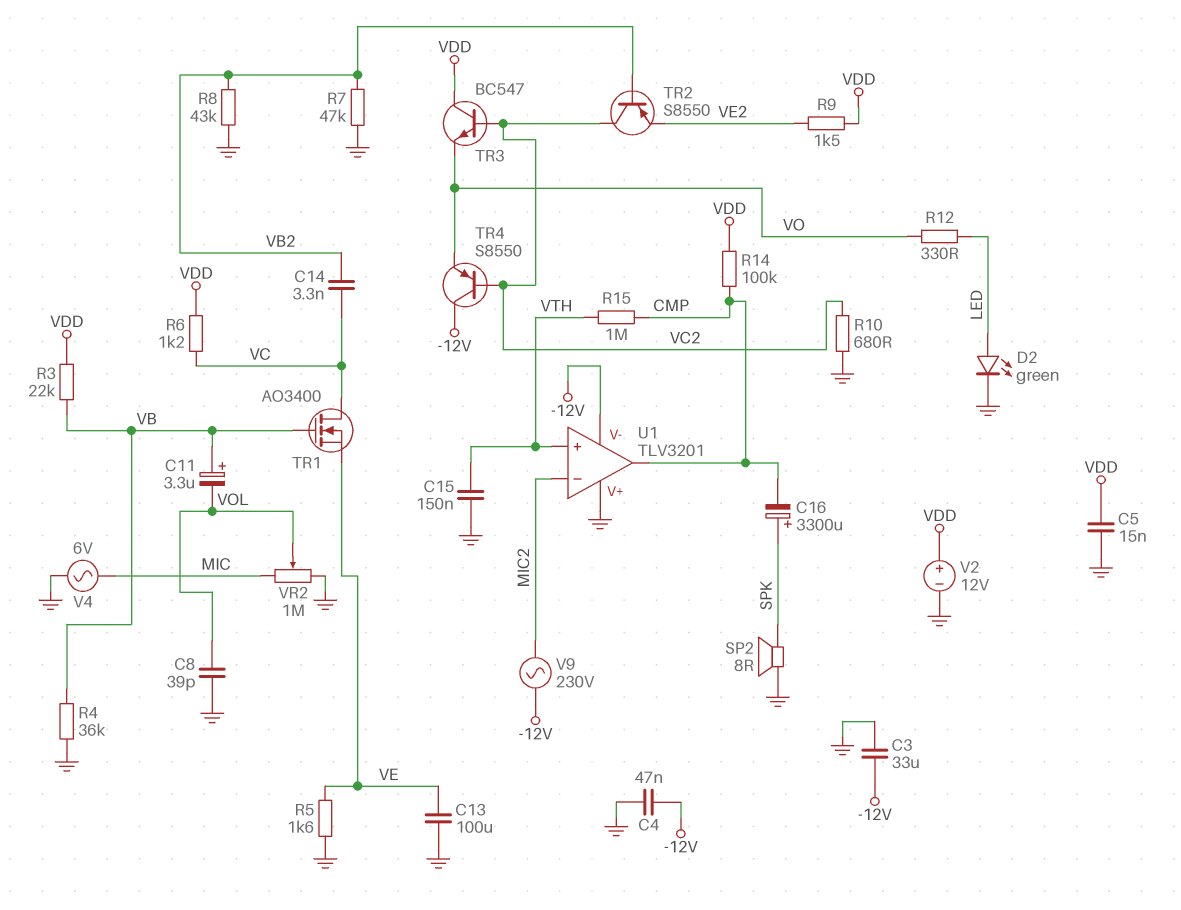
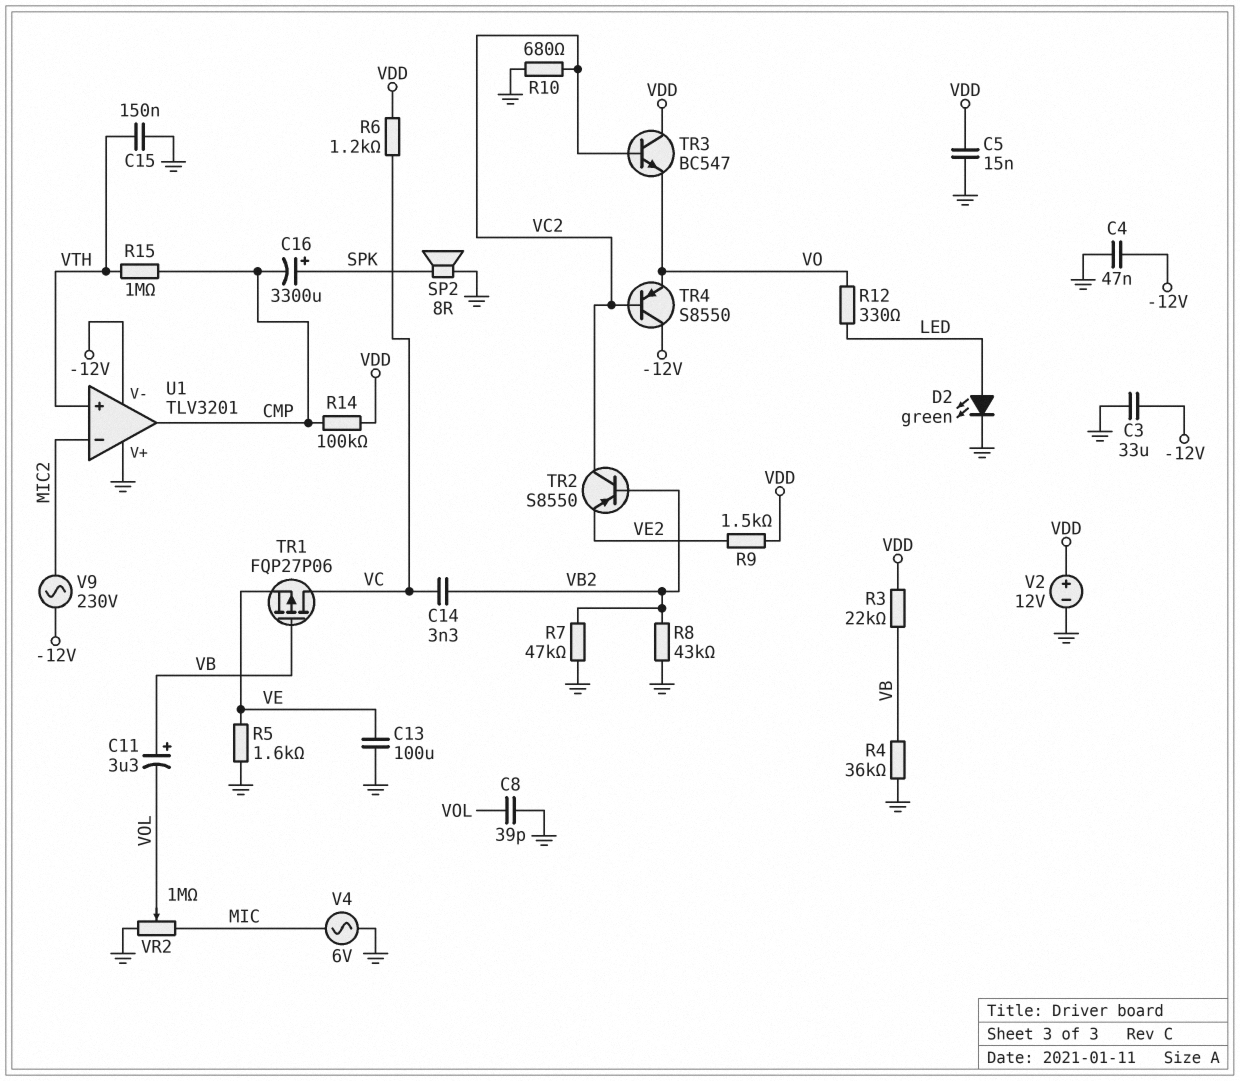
TR1: NMOS AO3400 (G VB, D VC, S VE) -> PMOS FQP27P06 (G VB, D VC, S VE)

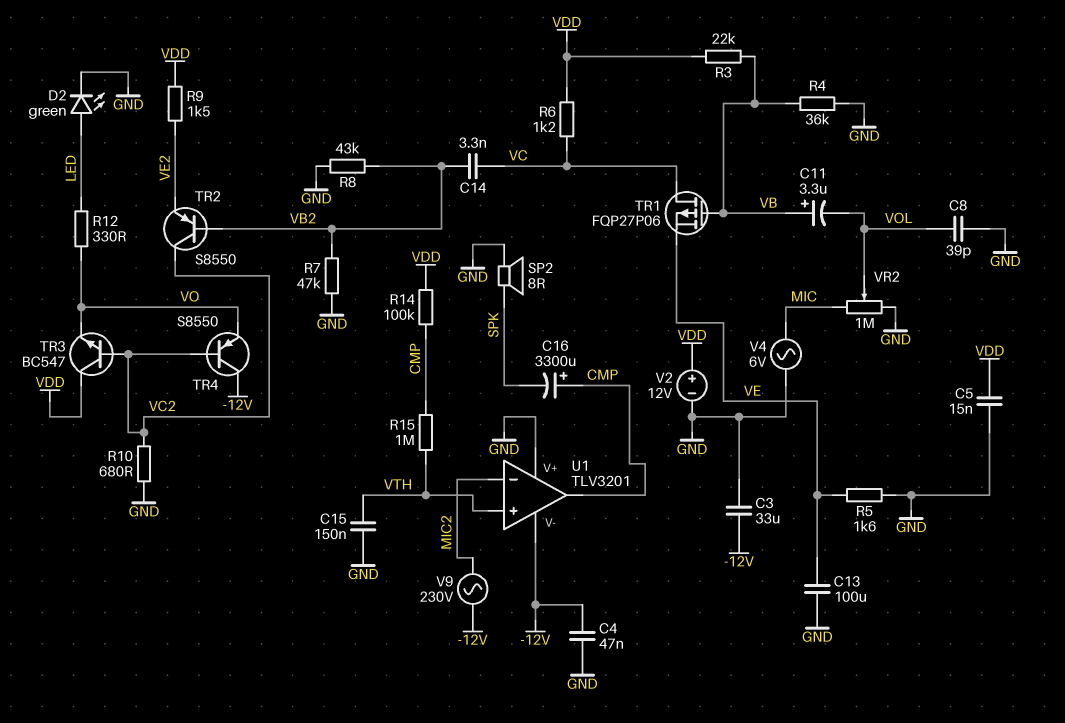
C16: 3300uF (plus SPK, minus CMP) -> 3300uF (plus CMP, minus SPK)

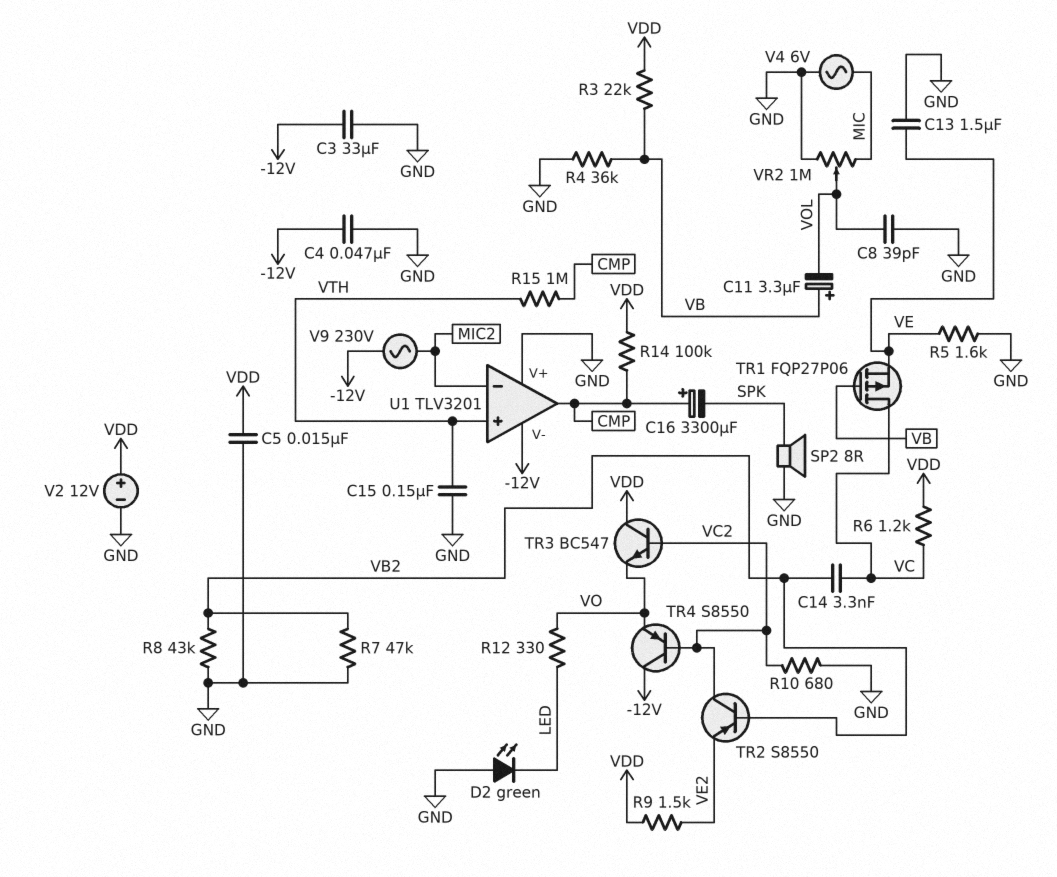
C13: 100uF (GND, VE) -> 1.5uF (GND, VE)
D2: LED green (A LED, K GND) -> LED green (A GND, K LED)

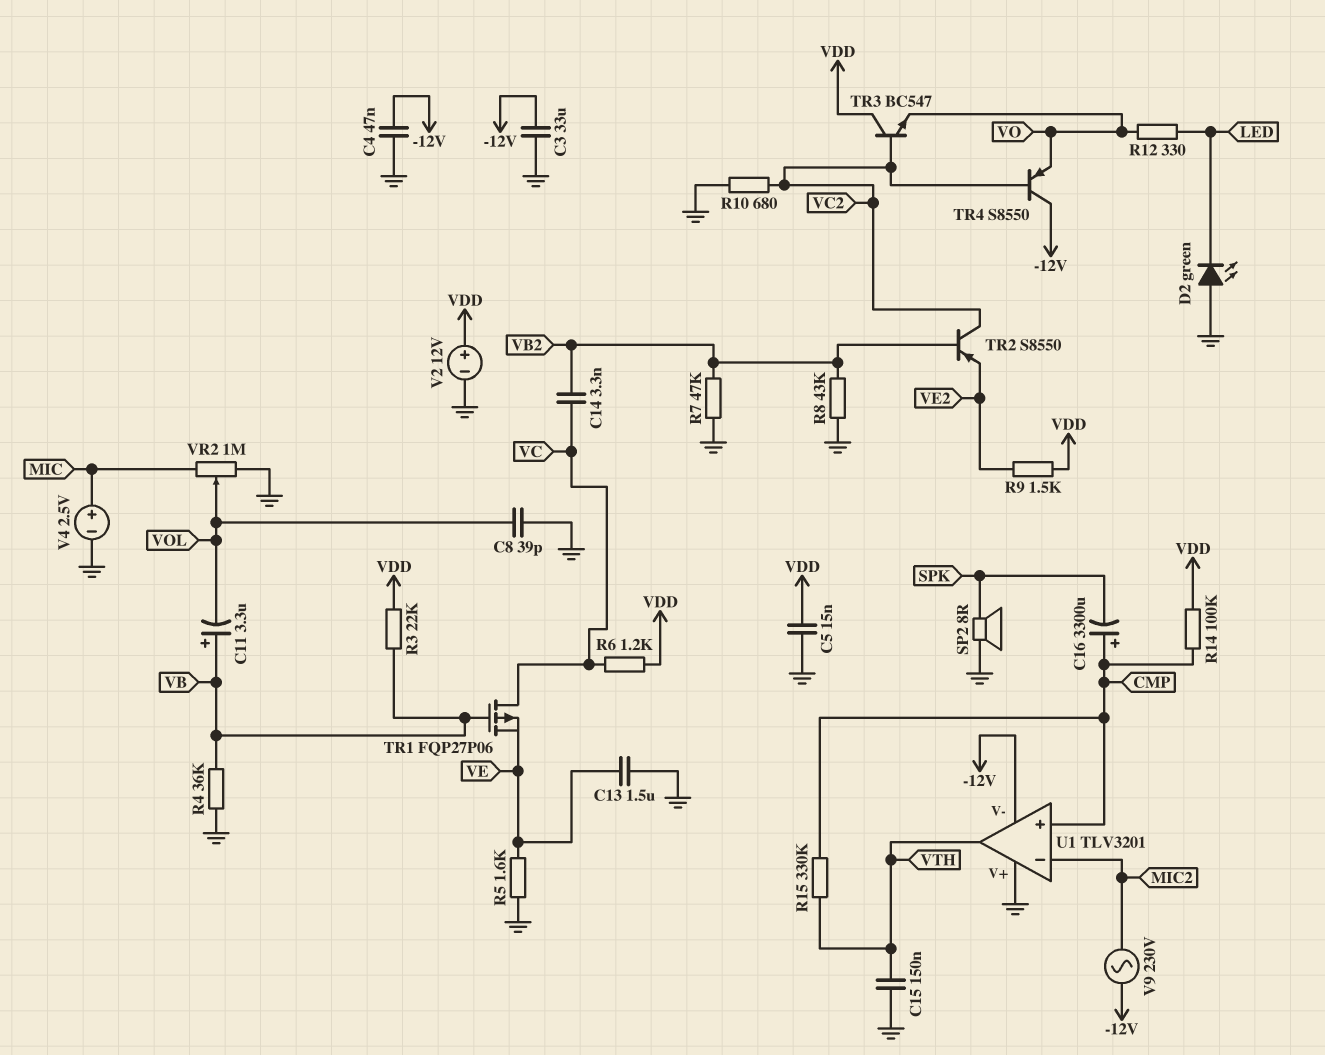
R15: 1M (CMP, VTH) -> 330k (CMP, VTH)
U1 pin in+: VTH -> CMP
U1 pin out: CMP -> VTH
V4: AC 6V (GND, MIC) -> 2.5V (plus MIC, minus GND)

